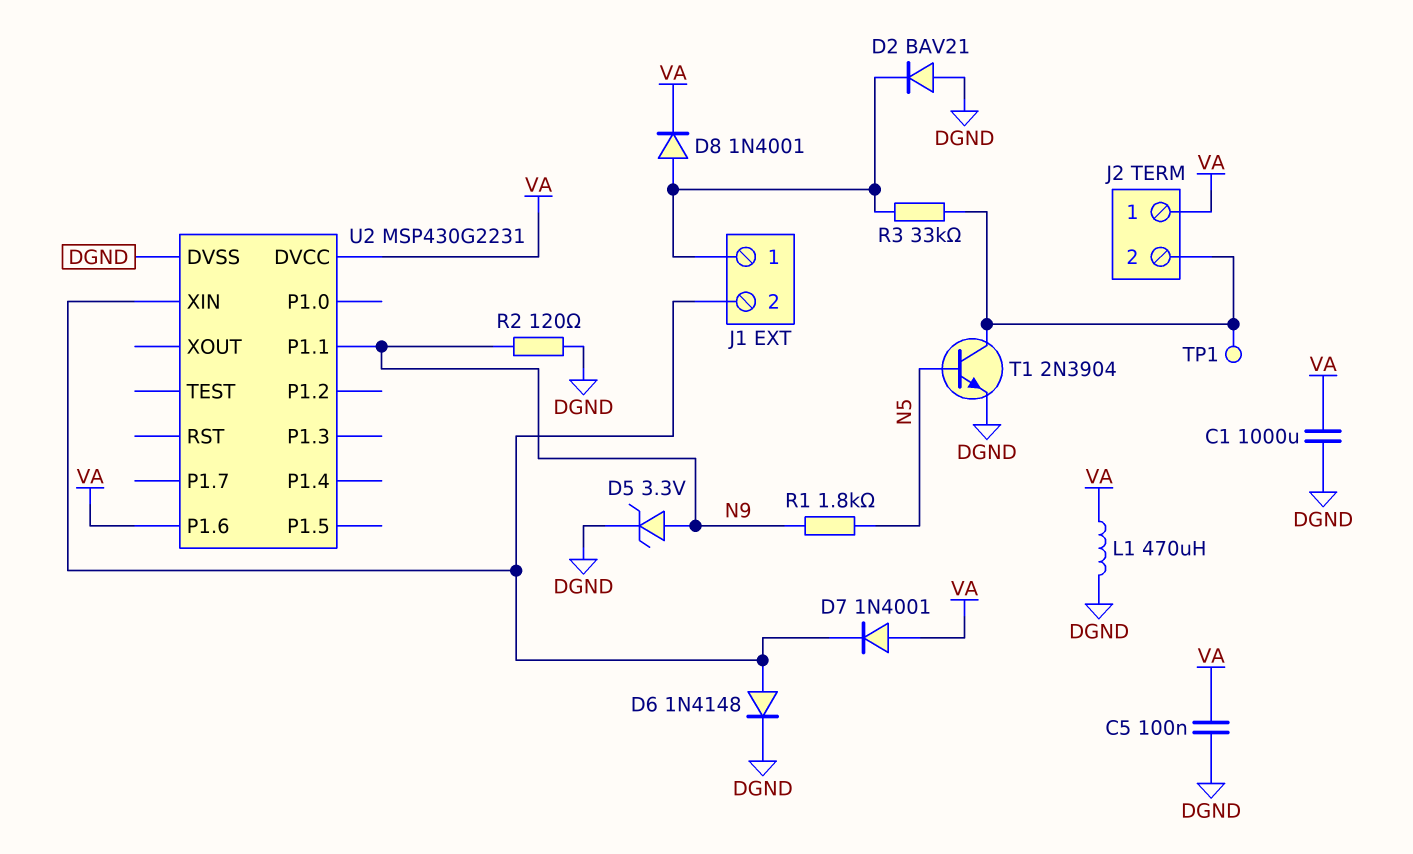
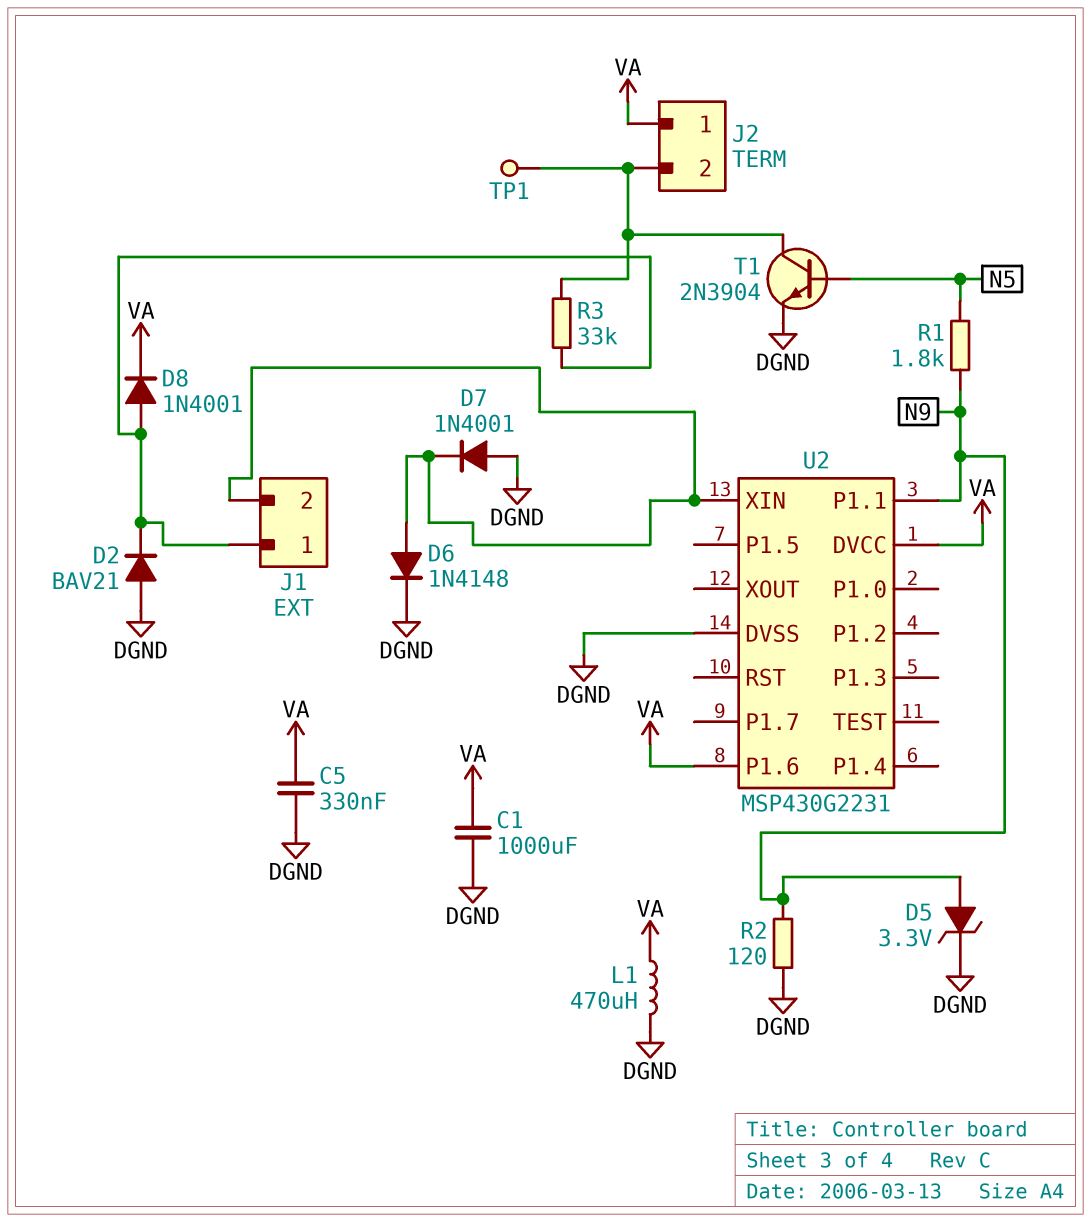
C5: 100nF (DGND, VA) -> 330nF (DGND, VA)
D7: diode 1N4001 (A VA, K J1/2) -> diode 1N4001 (A DGND, K J1/2)

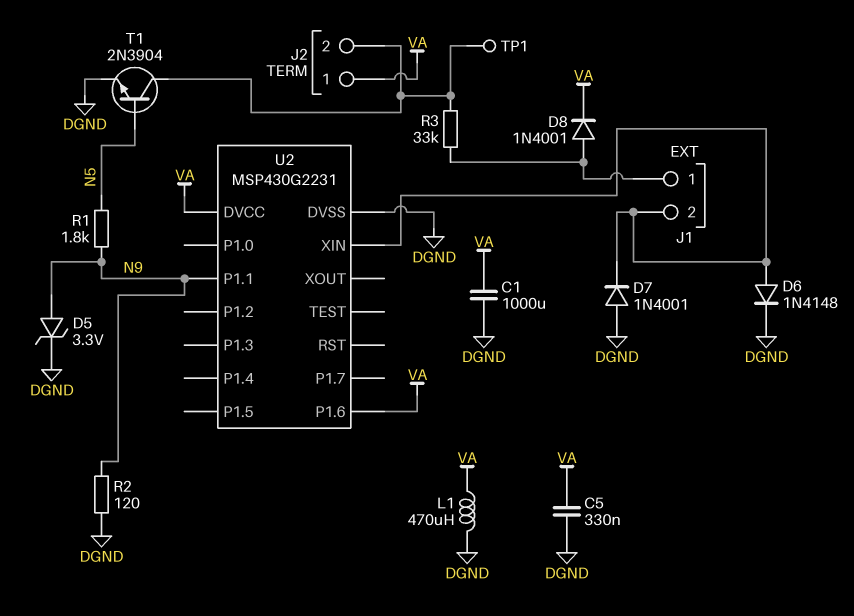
D2: diode BAV21 (A DGND, K J1/1) -> none

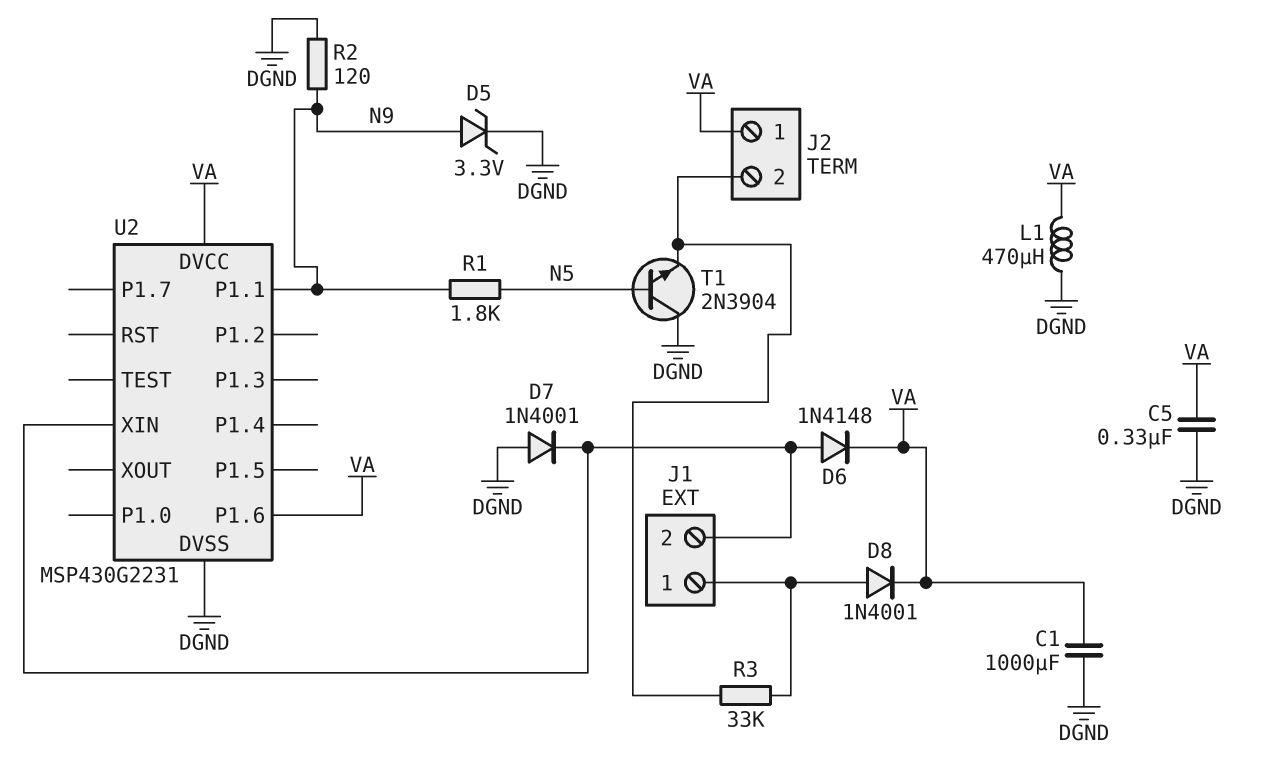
D6: diode 1N4148 (A J1/2, K DGND) -> diode 1N4148 (A J1/2, K VA)
T1: NPN 2N3904 (B N5, C J2/2, E DGND) -> NPN 2N3904 (B N5, C DGND, E J2/2)
TP1: test point (J2/2) -> none

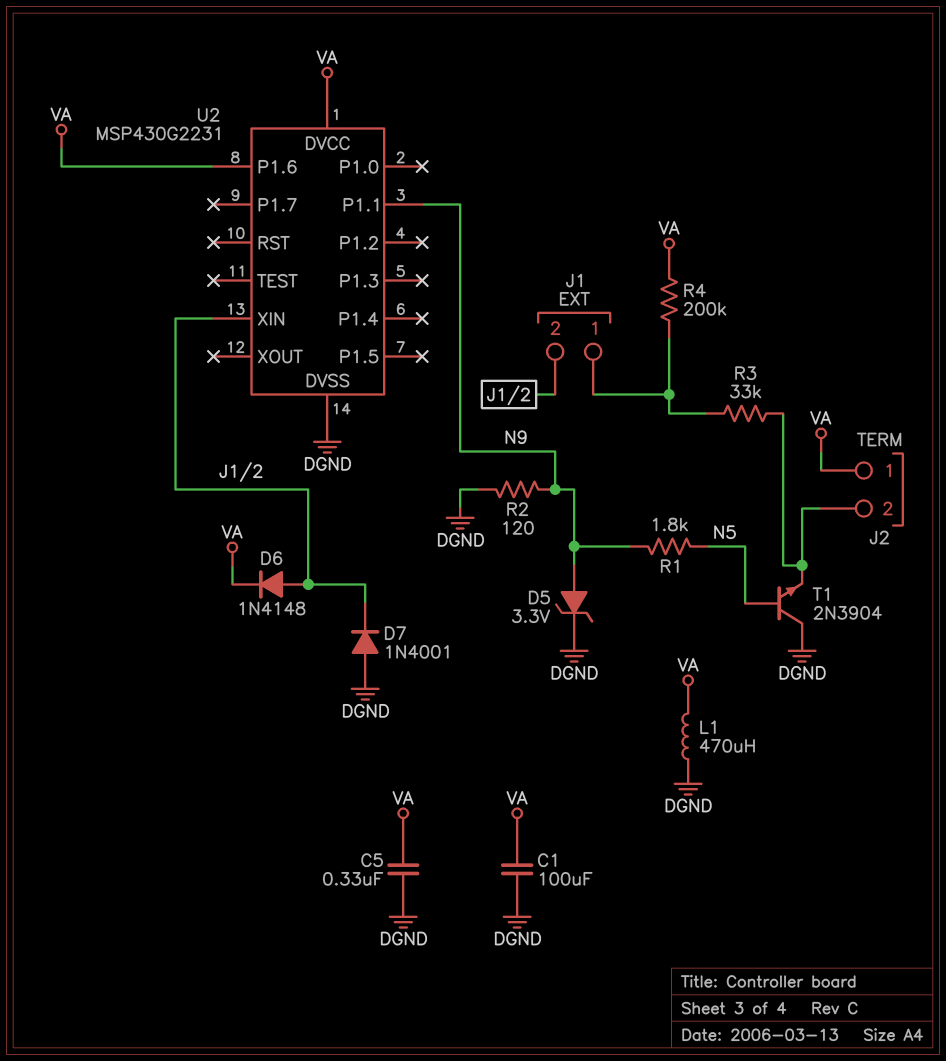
C1: 1000uF (DGND, VA) -> 100uF (DGND, VA)
D8: diode 1N4001 (A J1/1, K VA) -> none
R4: none -> 200k (J1/1, VA)

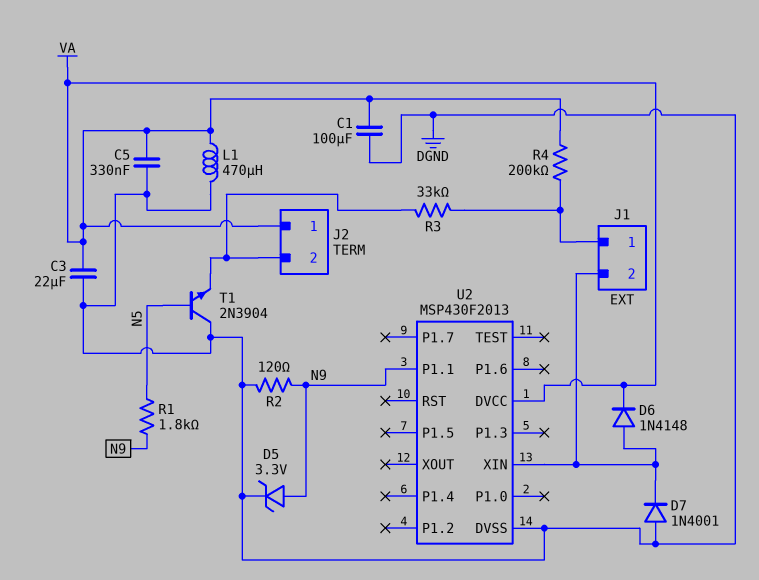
C3: none -> 22uF (DGND, VA)
U2: MSP430G2231 -> MSP430F2013
U2 pin P1.6: VA -> none

